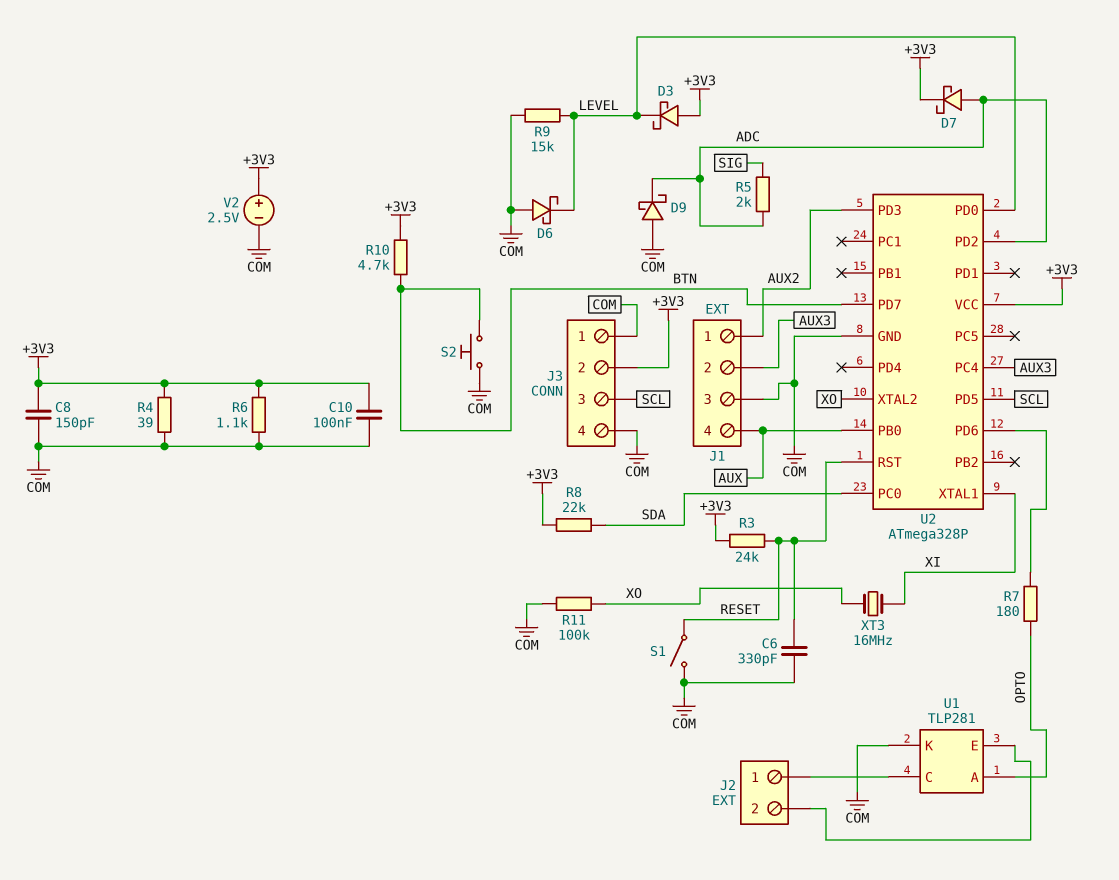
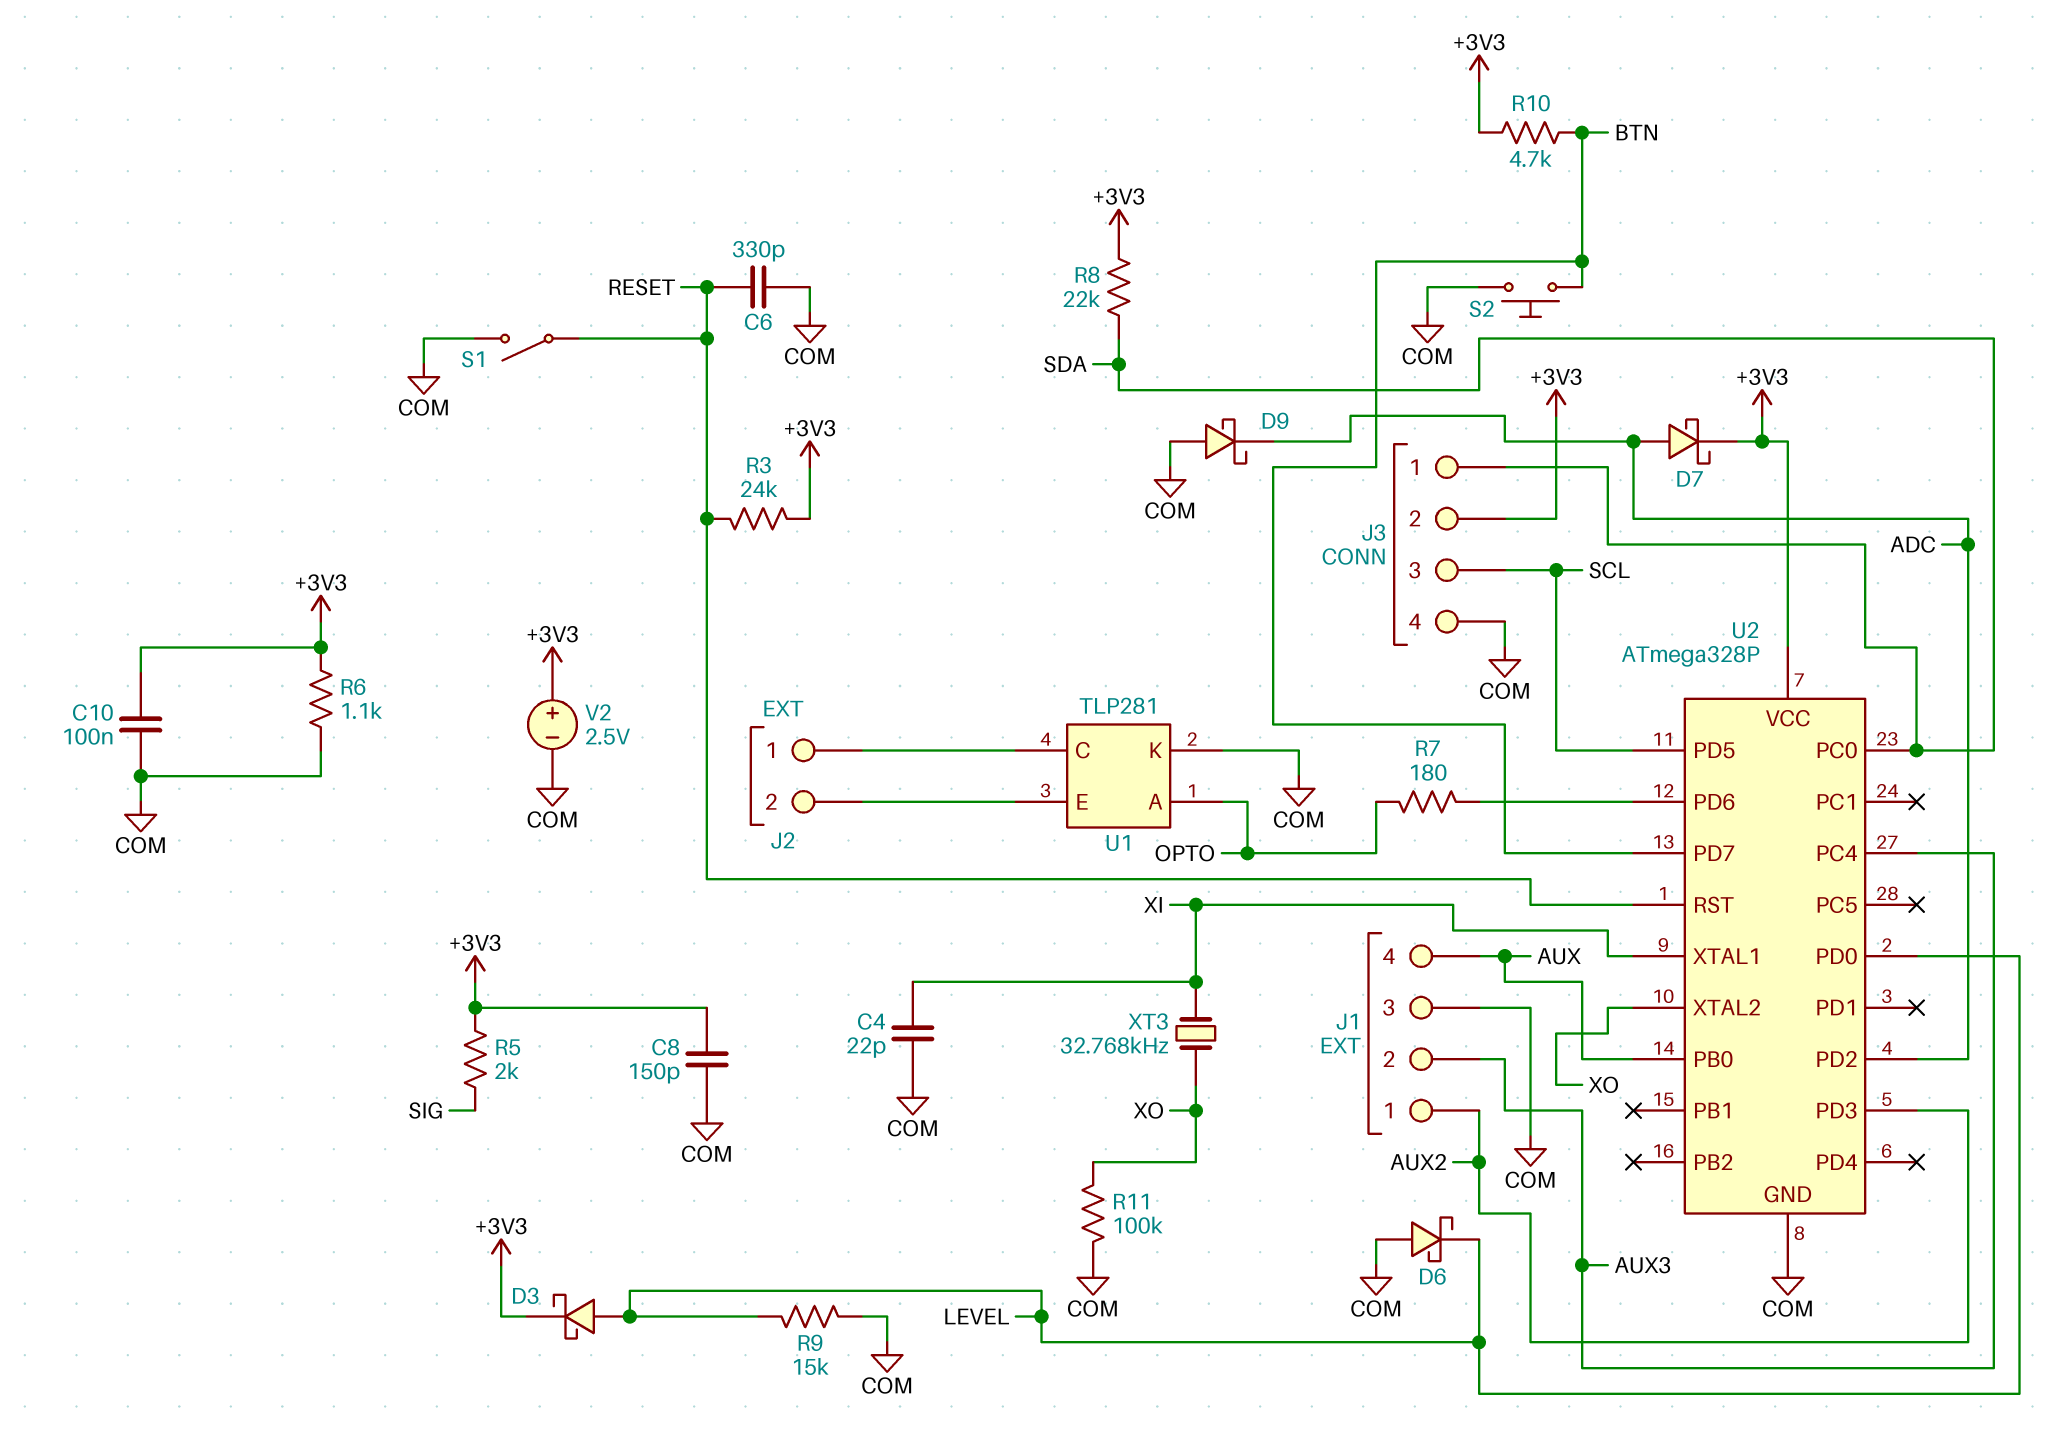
C4: none -> 22pF (COM, XI)
D3: schottky (A +3V3, K LEVEL) -> schottky (A LEVEL, K +3V3)
J3 pin 1: COM -> SDA
R4: 39 (+3V3, COM) -> none
R5: 2k (ADC, SIG) -> 2k (+3V3, SIG)
XT3: 16MHz (XI, XO) -> 32.768kHz (XI, XO)

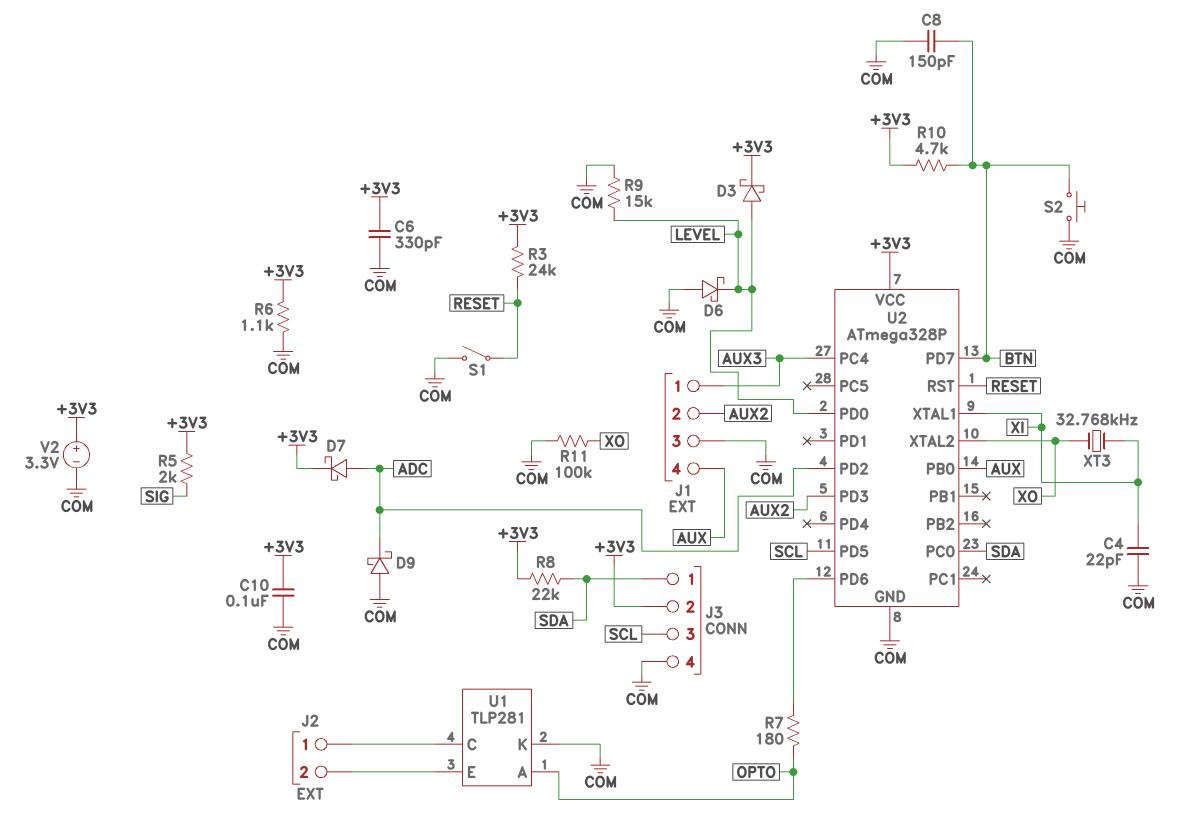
C6: 330pF (COM, RESET) -> 330pF (+3V3, COM)
C8: 150pF (+3V3, COM) -> 150pF (BTN, COM)
J1 pin 1: AUX2 -> AUX3
J1 pin 2: AUX3 -> AUX2
V2: 2.5V (plus +3V3, minus COM) -> 3.3V (plus +3V3, minus COM)

